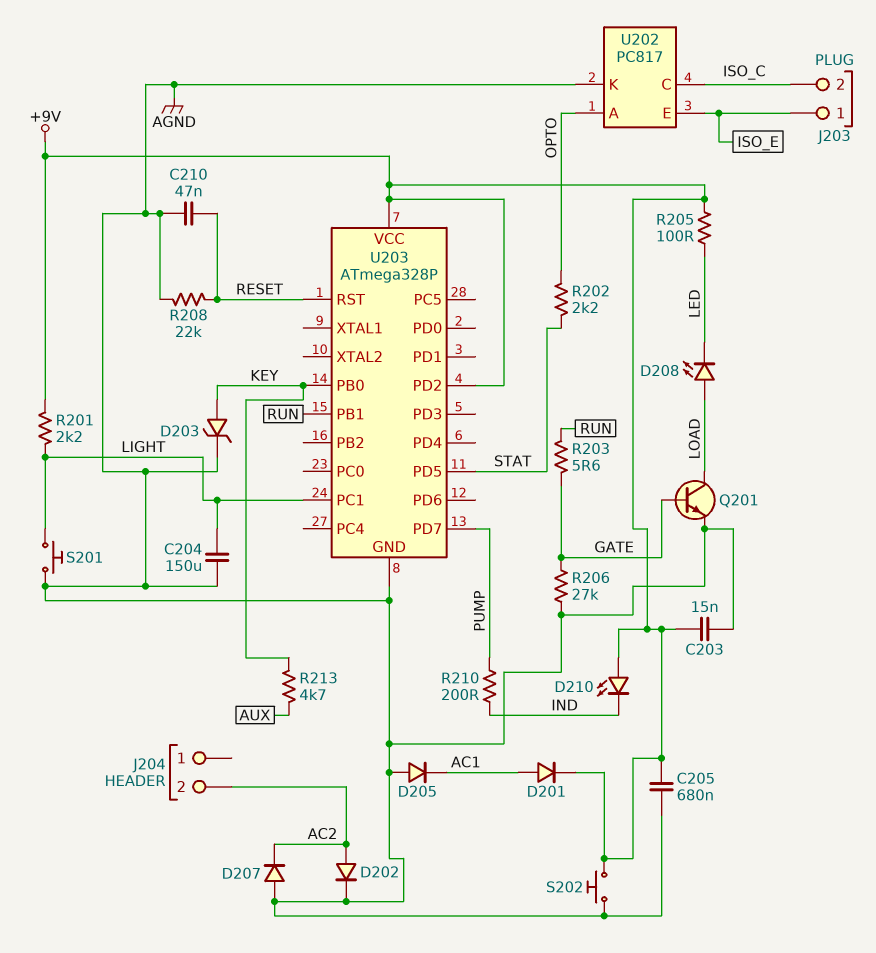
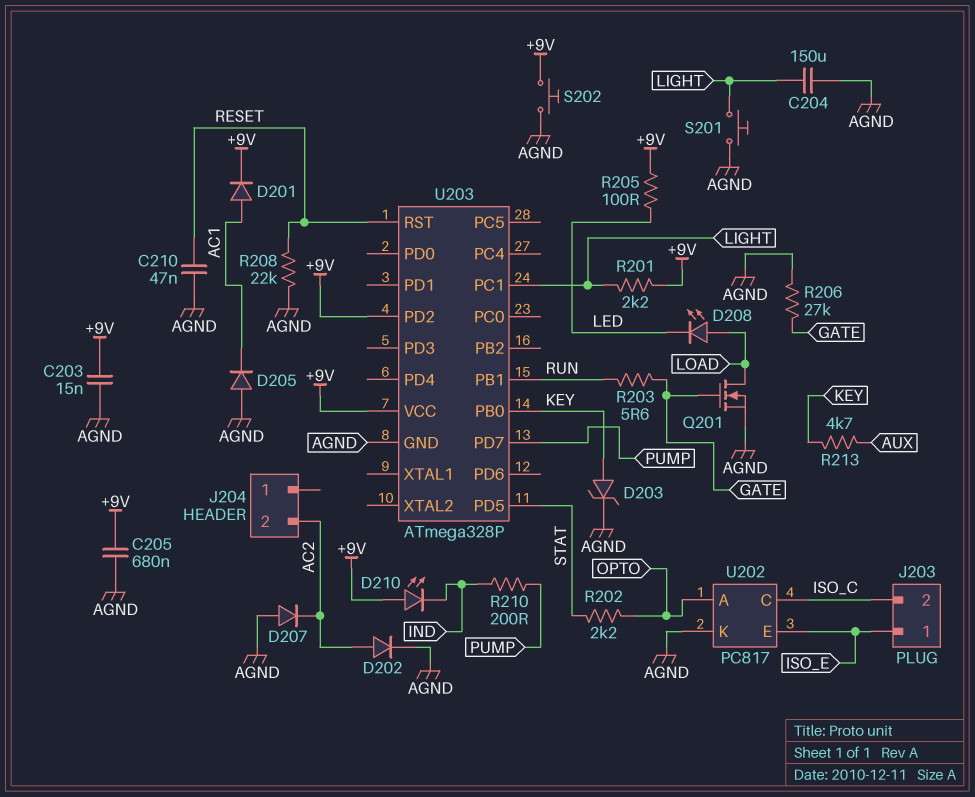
Q201: NPN (B GATE, C LOAD, E AGND) -> NMOS (G GATE, D LOAD, S AGND)

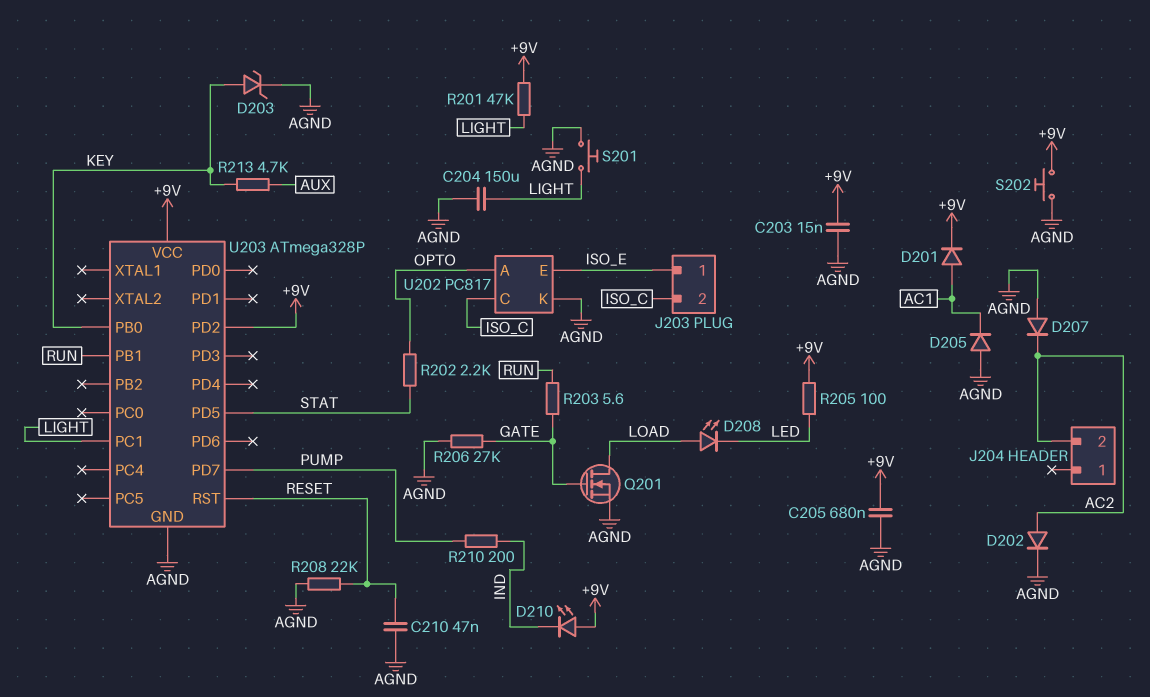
R201: 2.2k (+9V, LIGHT) -> 47k (+9V, LIGHT)

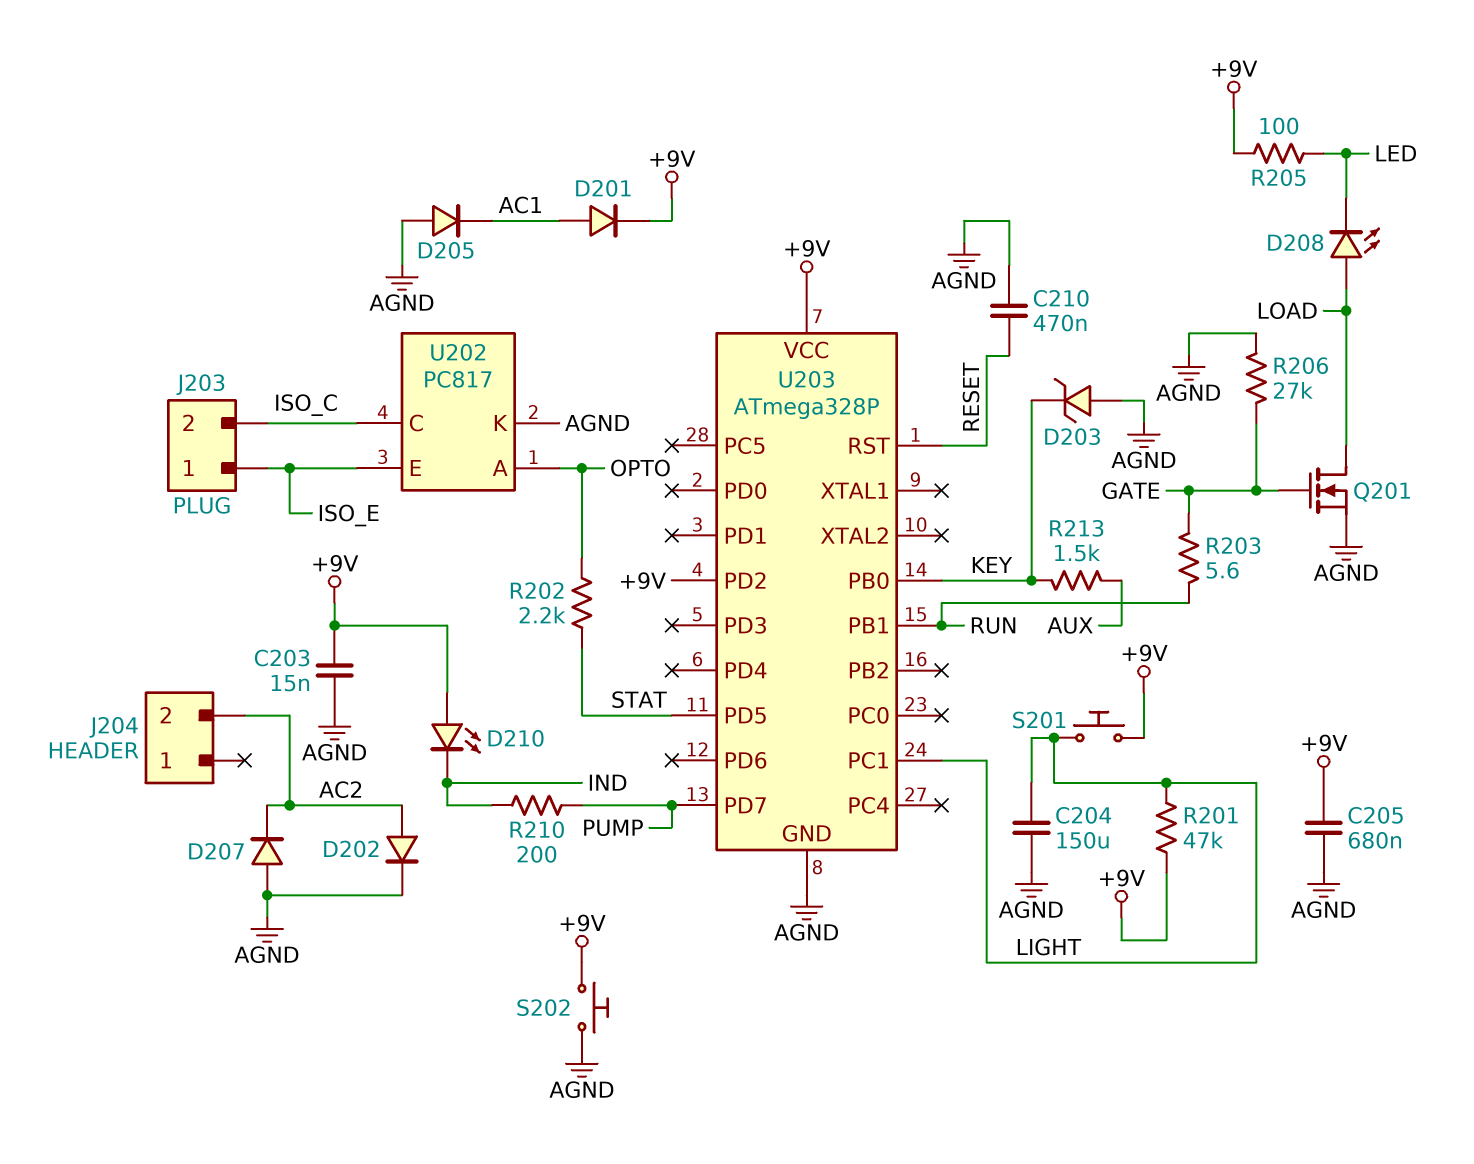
C210: 47nF (AGND, RESET) -> 470nF (AGND, RESET)
D203: zener (A KEY, K AGND) -> zener (A AGND, K KEY)
R208: 22k (AGND, RESET) -> none
R213: 4.7k (AUX, KEY) -> 1.5k (AUX, KEY)
S201: button (AGND, LIGHT) -> button (+9V, LIGHT)

